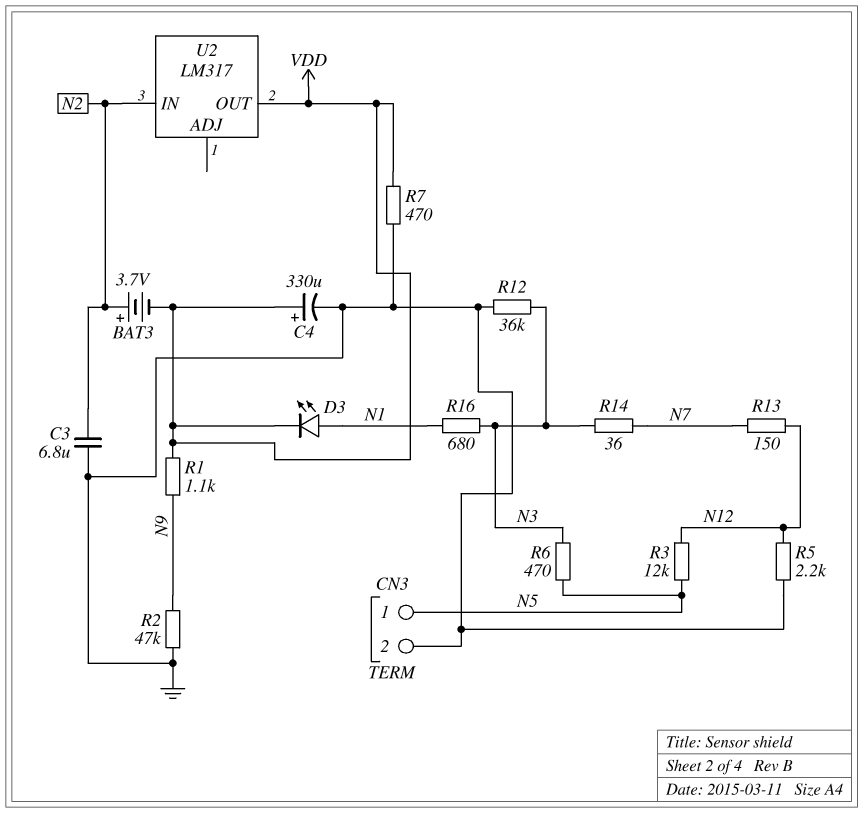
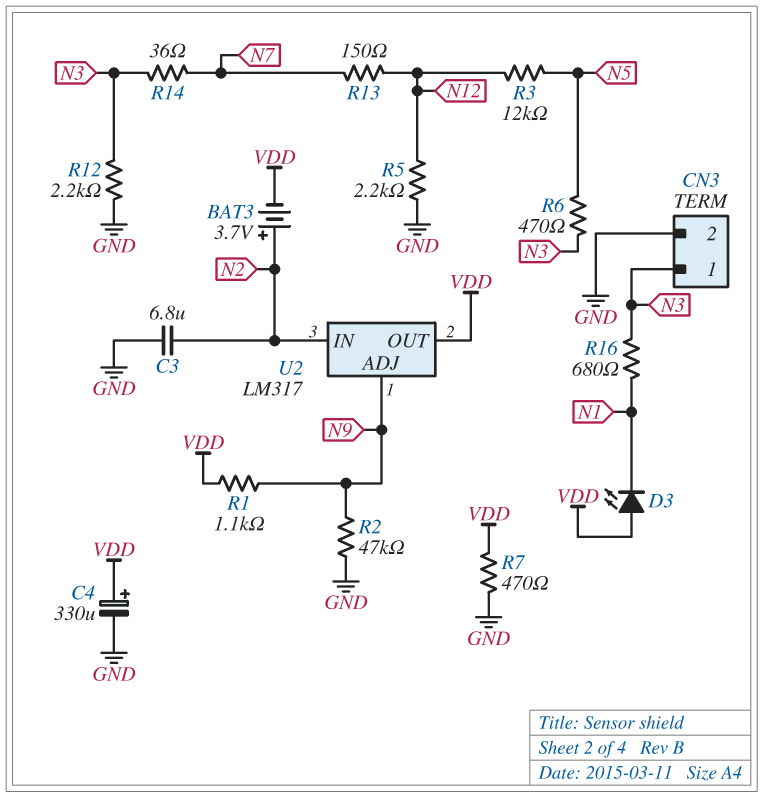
CN3 pin 1: N5 -> N3
D3: LED (A N1, K VDD) -> LED (A VDD, K N1)
R12: 36k (GND, N3) -> 2.2k (GND, N3)
U2 pin ADJ: none -> N9

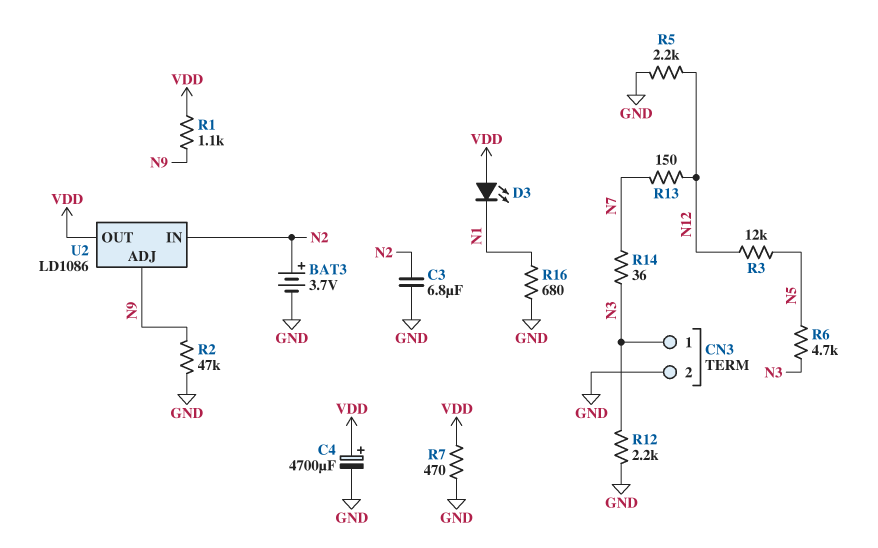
BAT3: 3.7V (plus N2, minus VDD) -> 3.7V (plus N2, minus GND)
C4: 330uF (plus VDD, minus GND) -> 4700uF (plus VDD, minus GND)
R6: 470 (N3, N5) -> 4.7k (N3, N5)
R16: 680 (N1, N3) -> 680 (GND, N1)
U2: LM317 -> LD1086

